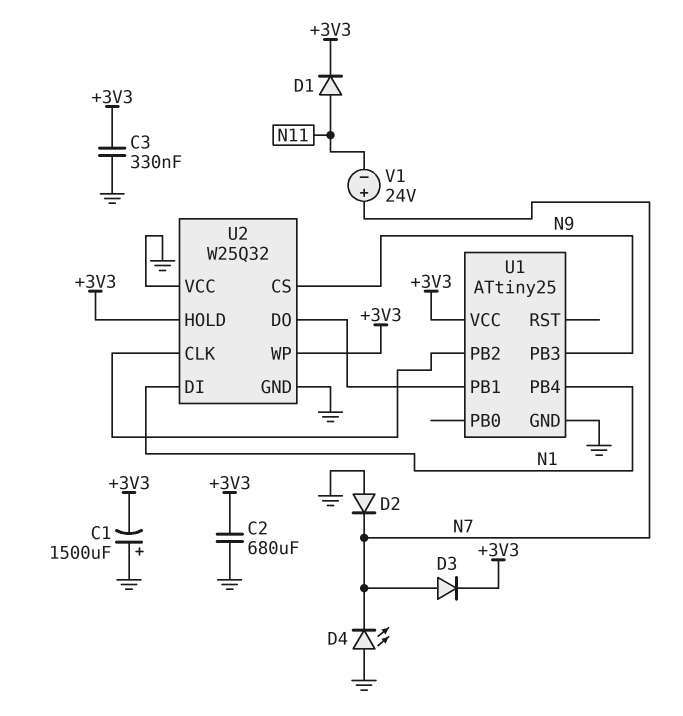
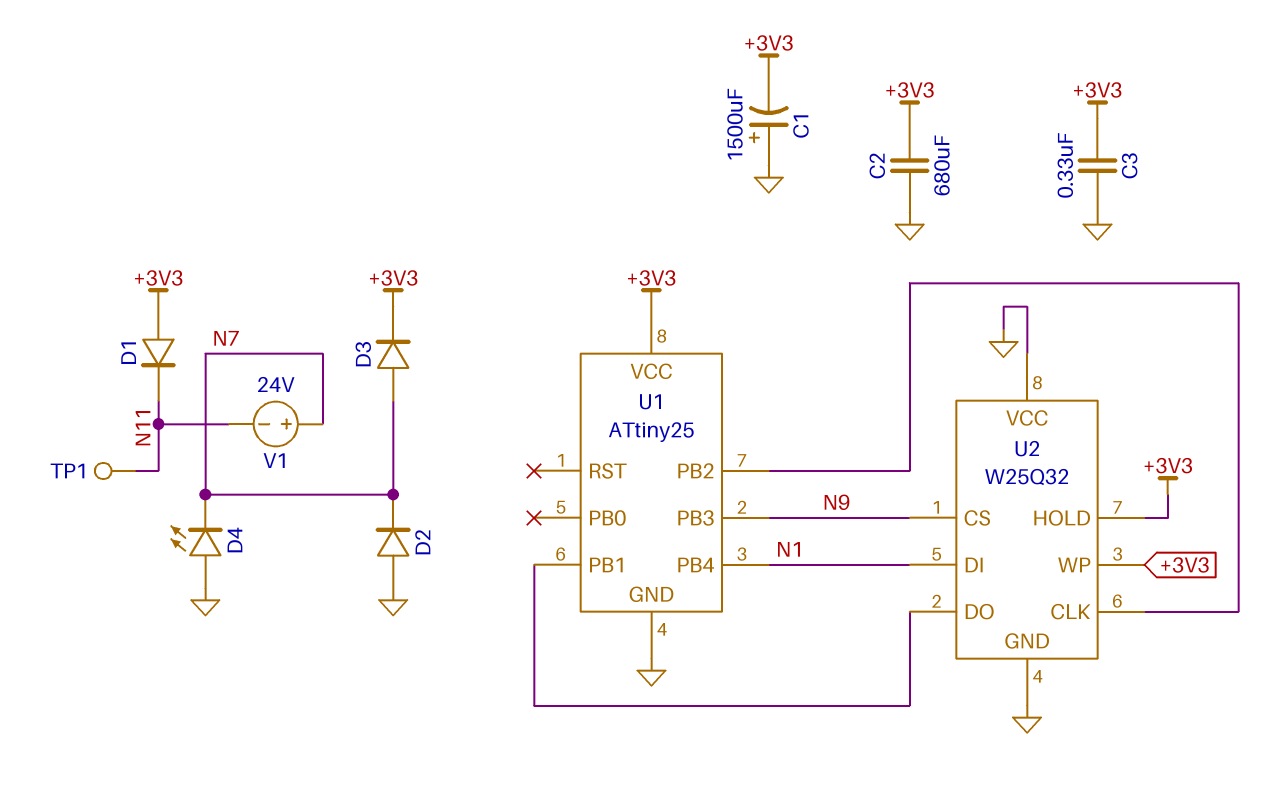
D1: diode (A N11, K +3V3) -> diode (A +3V3, K N11)
TP1: none -> test point (N11)

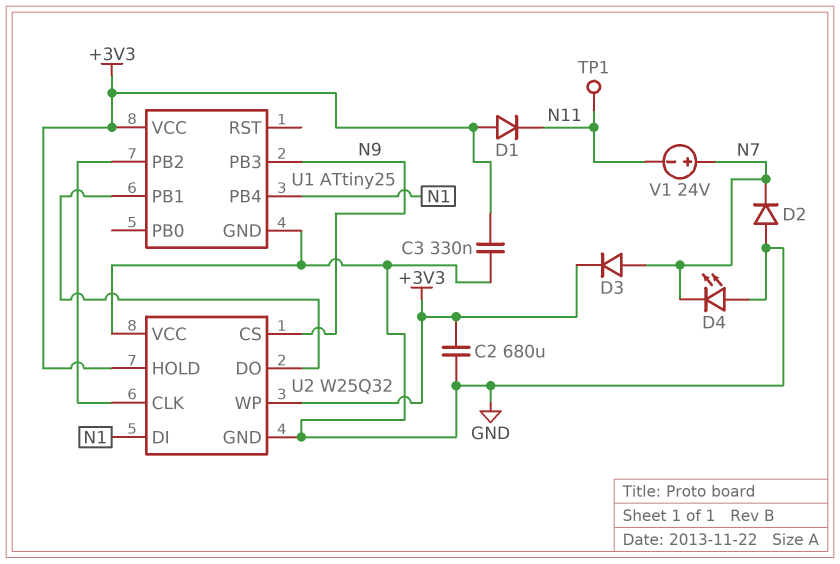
C1: 1500uF (plus GND, minus +3V3) -> none

